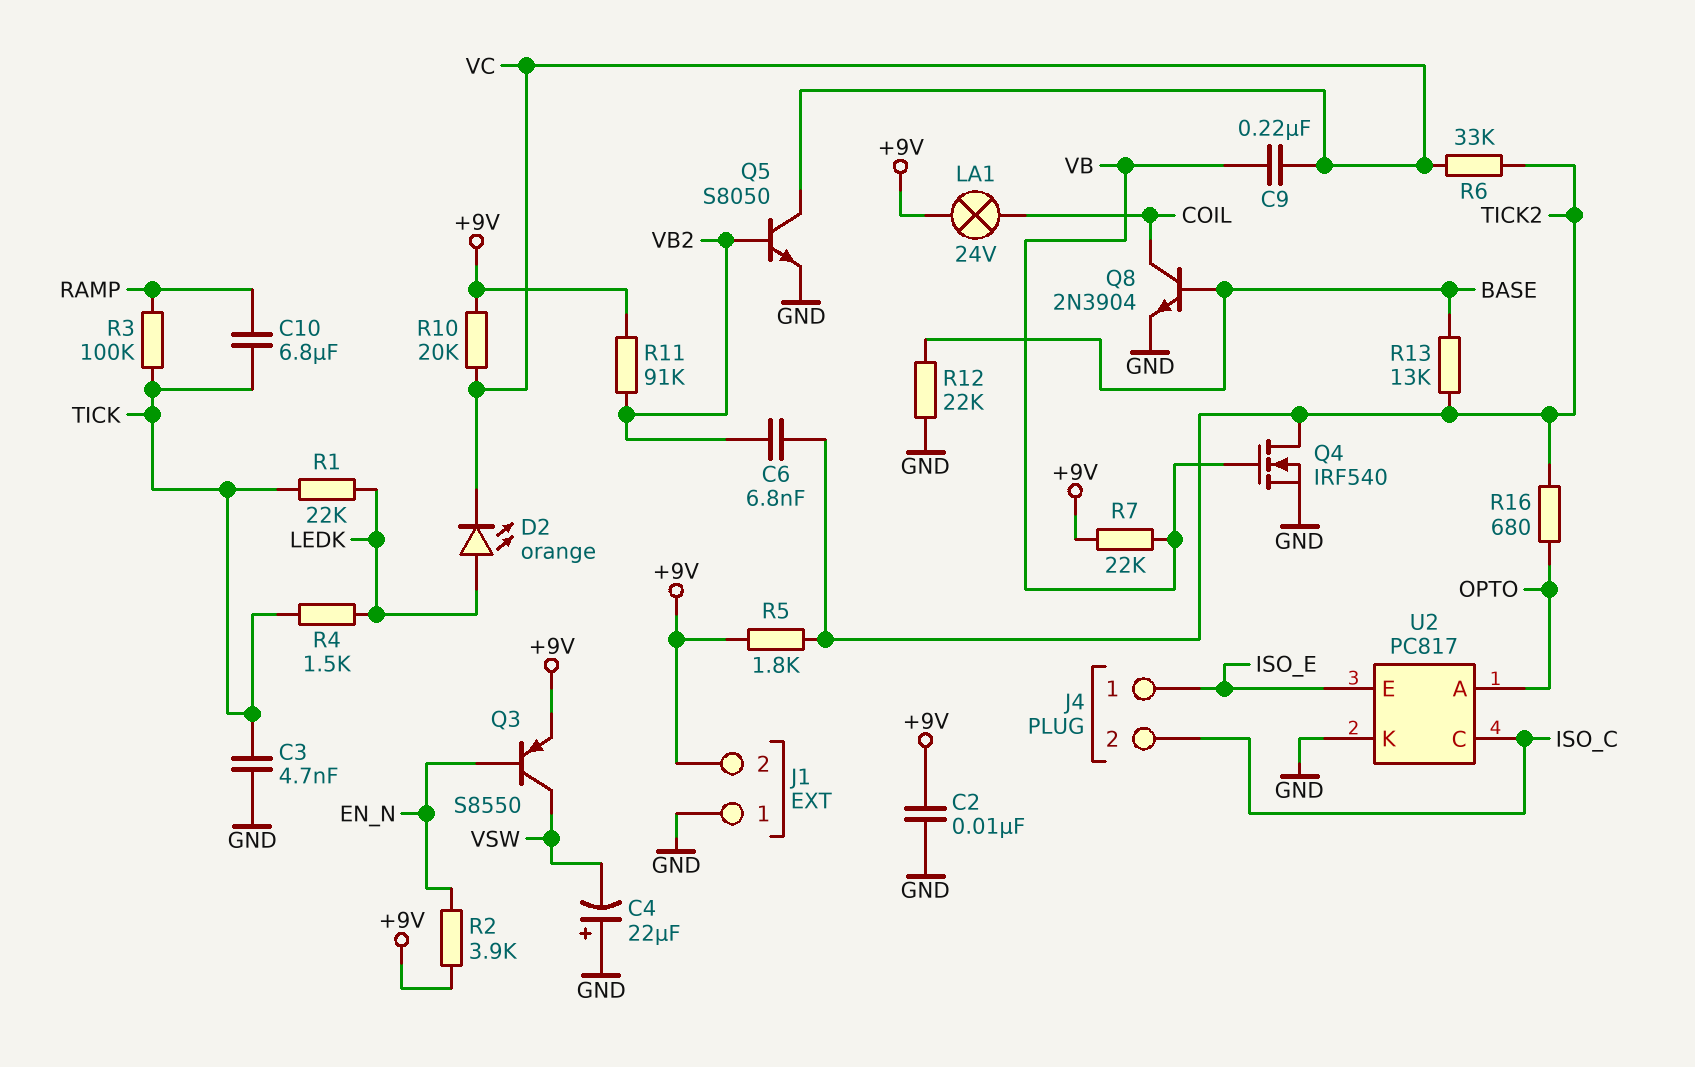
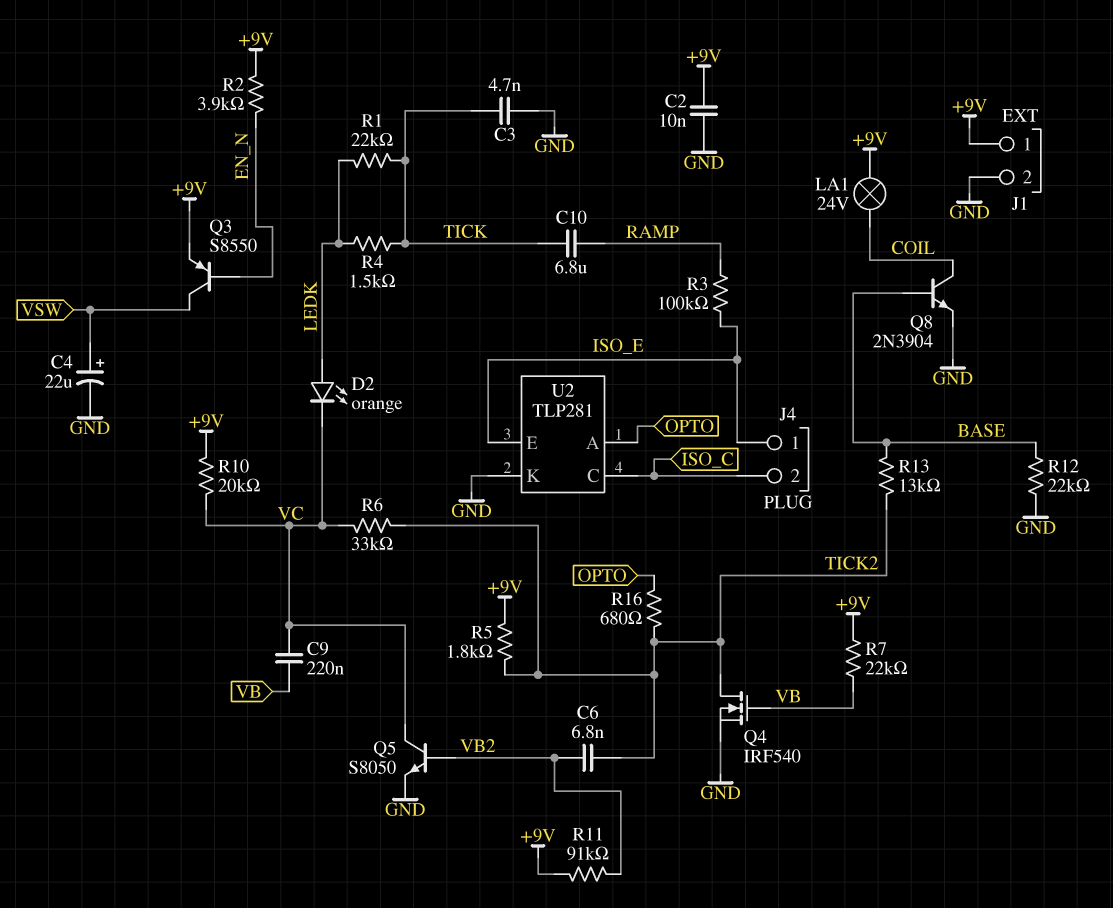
C4: 22uF (plus GND, minus VSW) -> 22uF (plus VSW, minus GND)
J1 pin 1: GND -> +9V
J1 pin 2: +9V -> GND
R3: 100k (RAMP, TICK) -> 100k (ISO_E, RAMP)
U2: PC817 -> TLP281

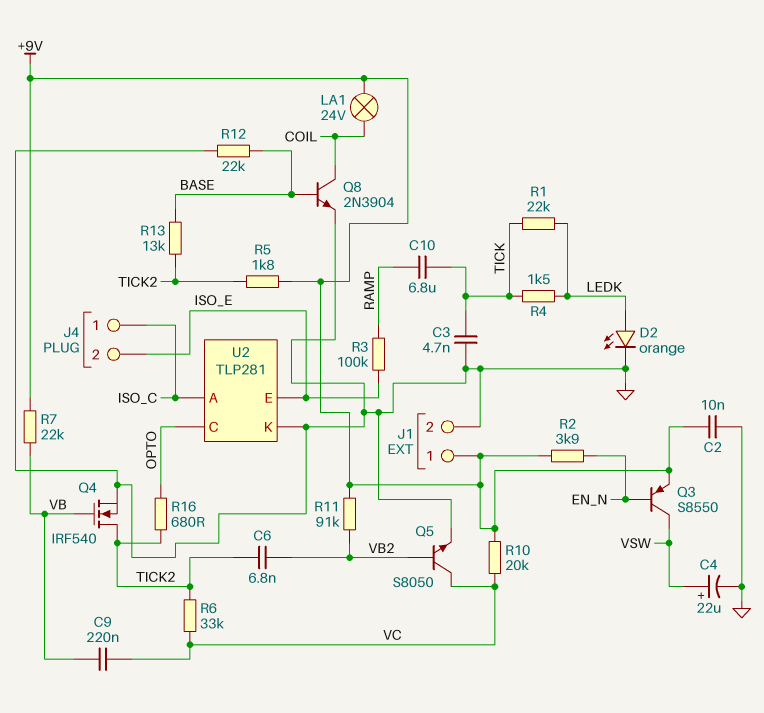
D2: LED orange (A LEDK, K VC) -> LED orange (A LEDK, K GND)
J4 pin 1: ISO_E -> ISO_C
J4 pin 2: ISO_C -> ISO_E
U2 pin A: OPTO -> ISO_C
U2 pin C: ISO_C -> OPTO

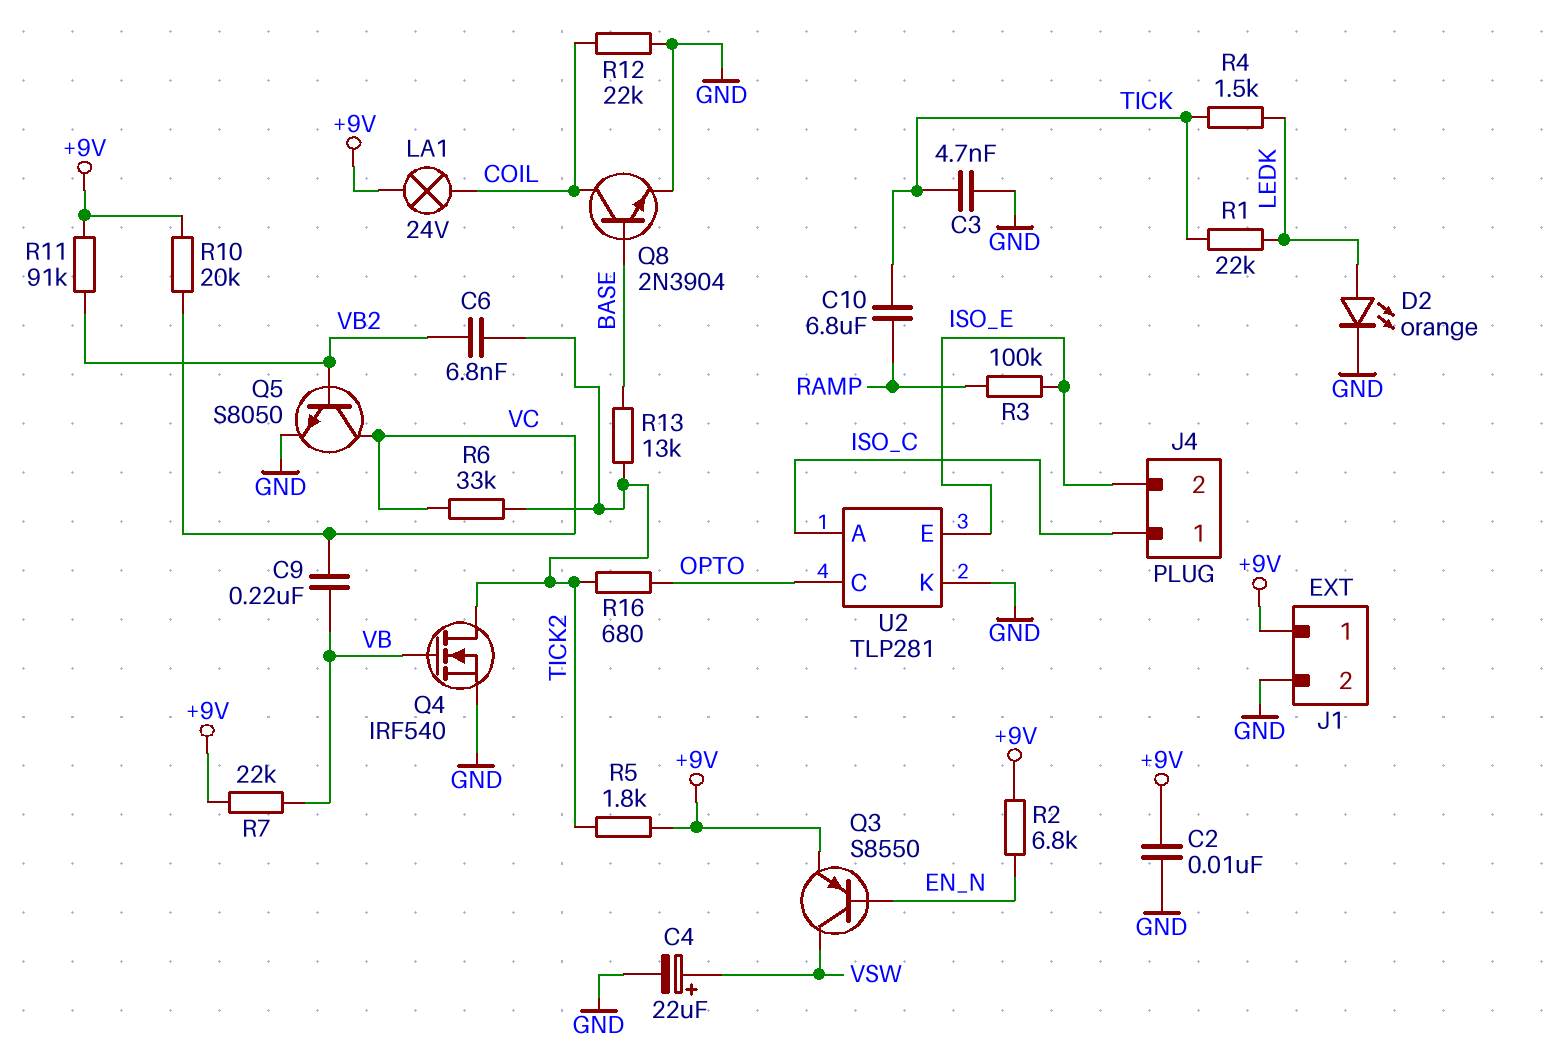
R2: 3.9k (+9V, EN_N) -> 6.8k (+9V, EN_N)
R12: 22k (BASE, GND) -> 22k (COIL, GND)

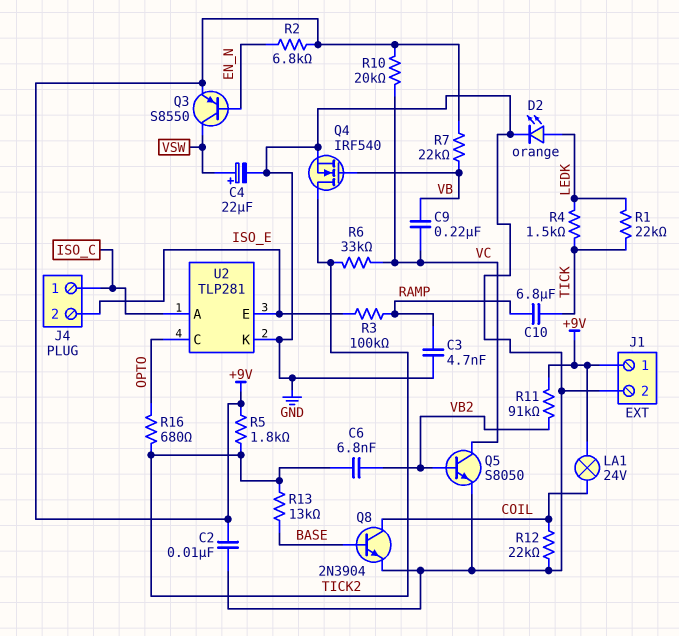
C3: 4.7nF (GND, TICK) -> 4.7nF (GND, RAMP)

